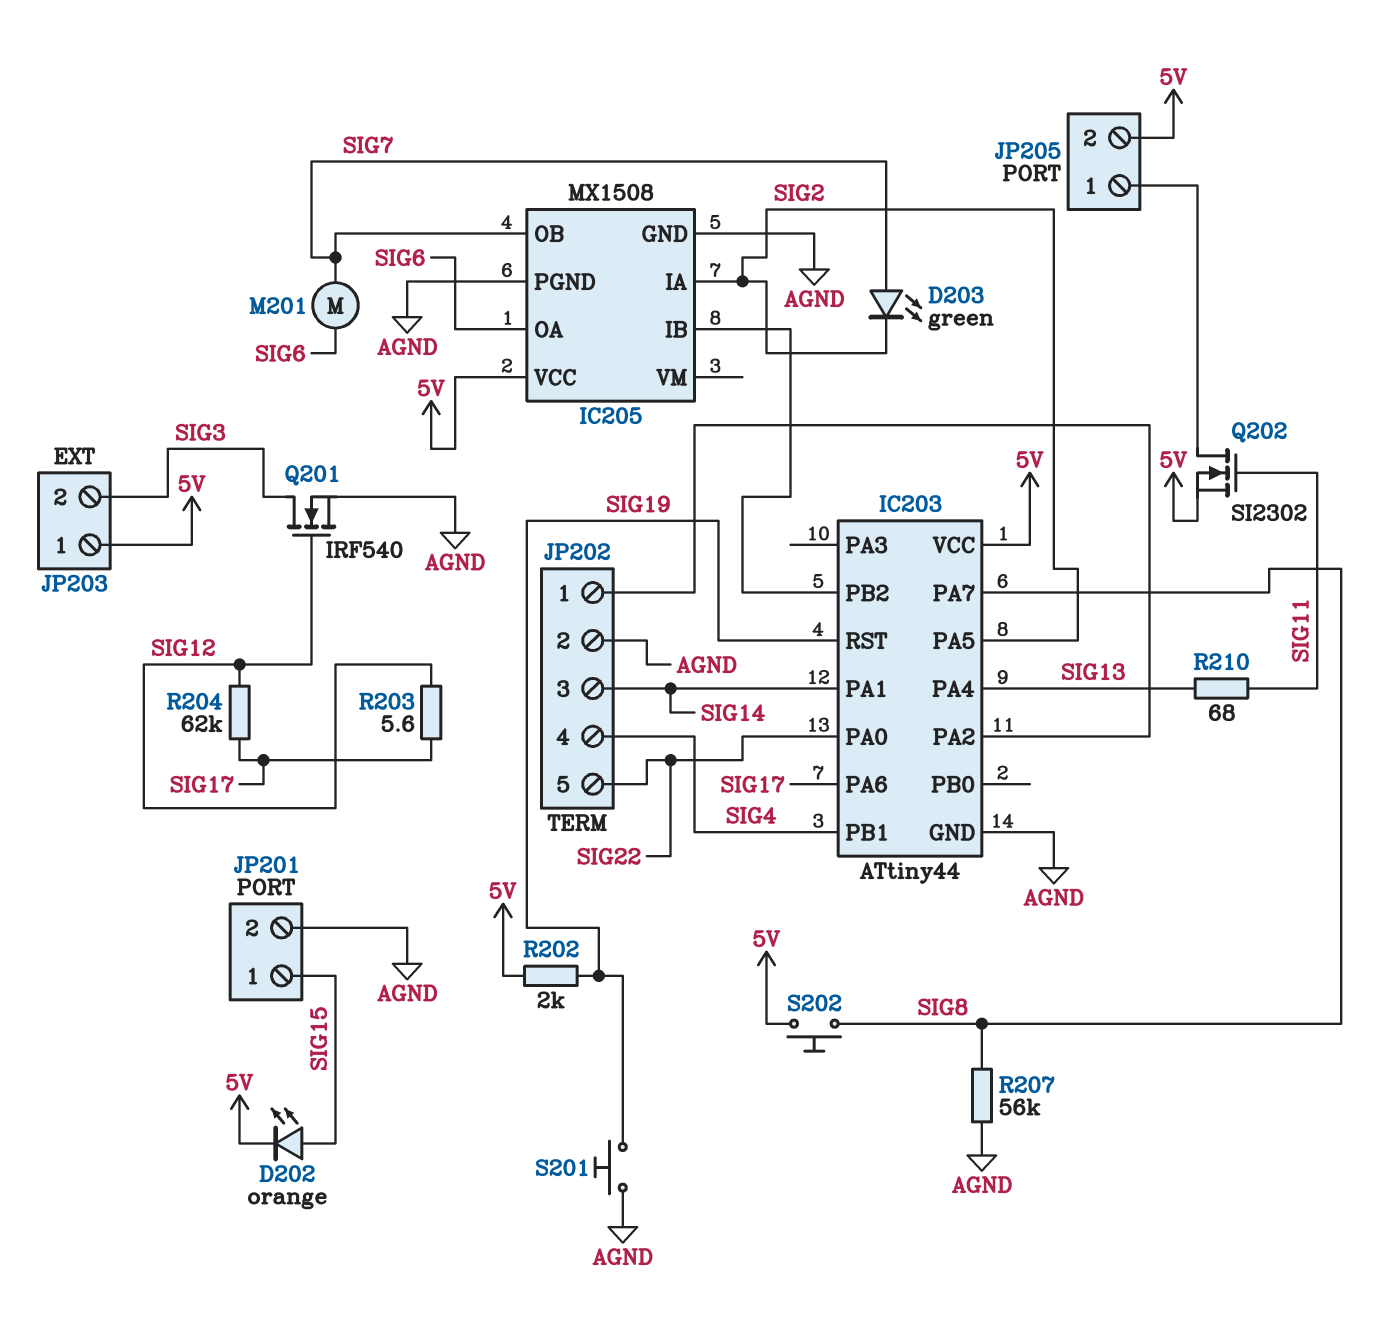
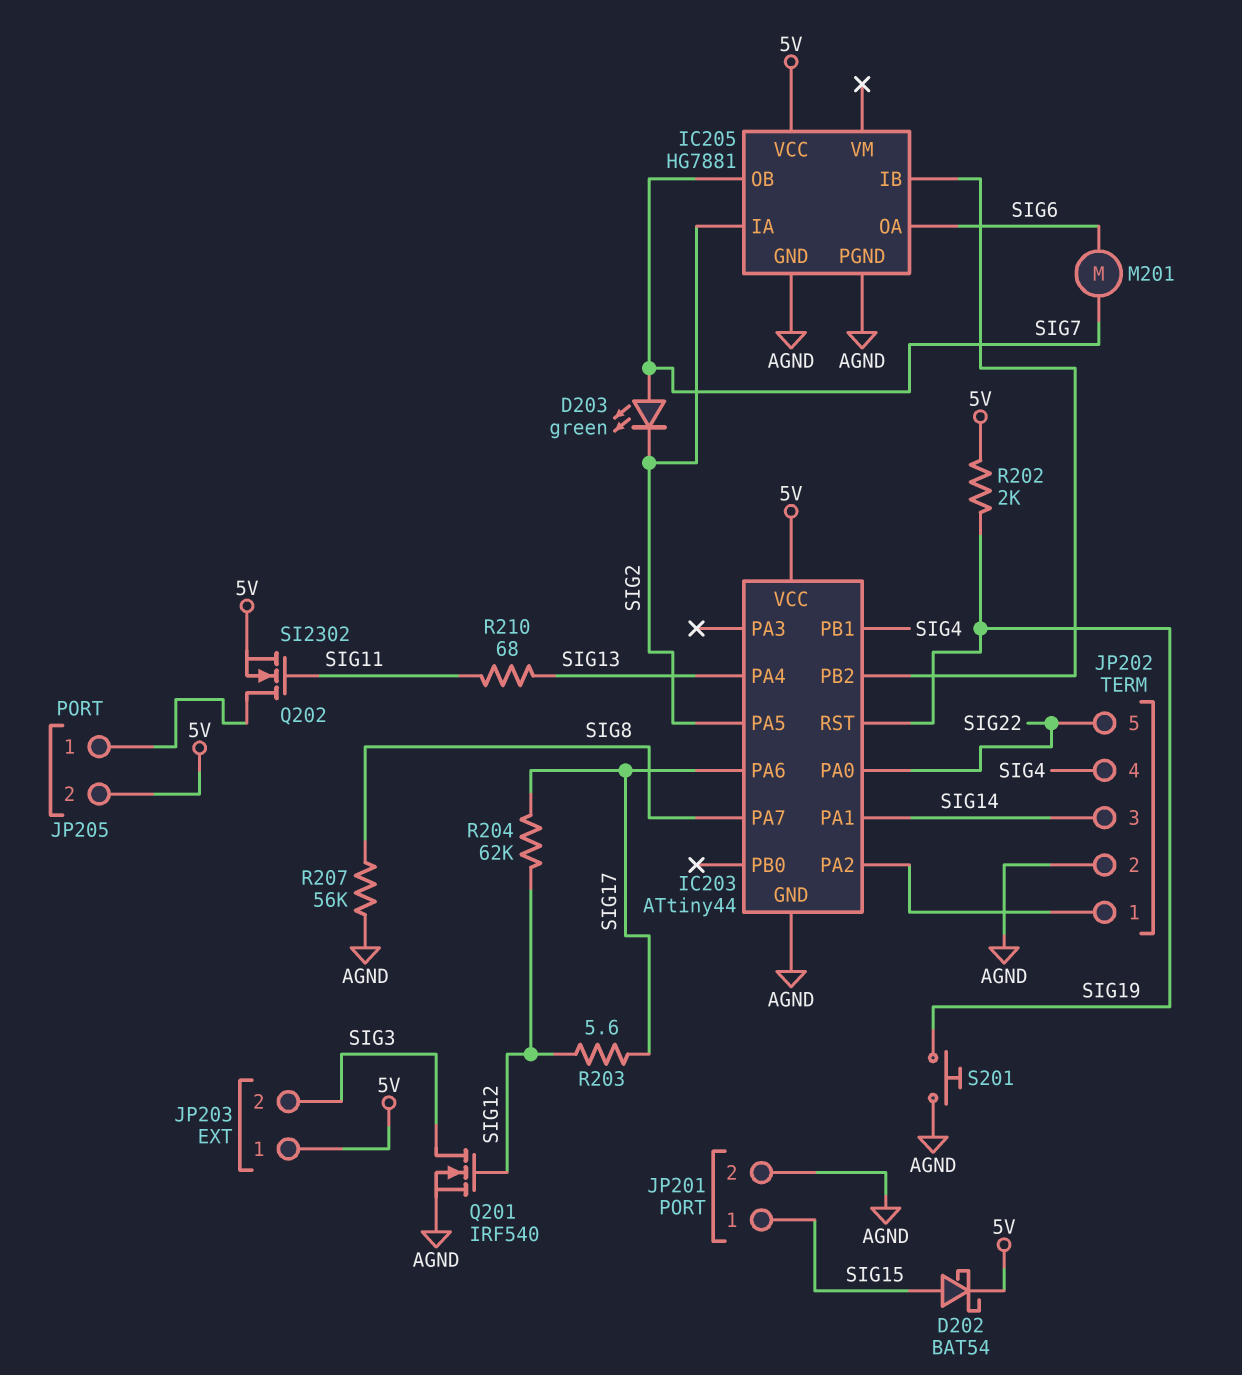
D202: LED orange (A SIG15, K 5V) -> schottky BAT54 (A SIG15, K 5V)
IC205: MX1508 -> HG7881
S202: button (5V, SIG8) -> none

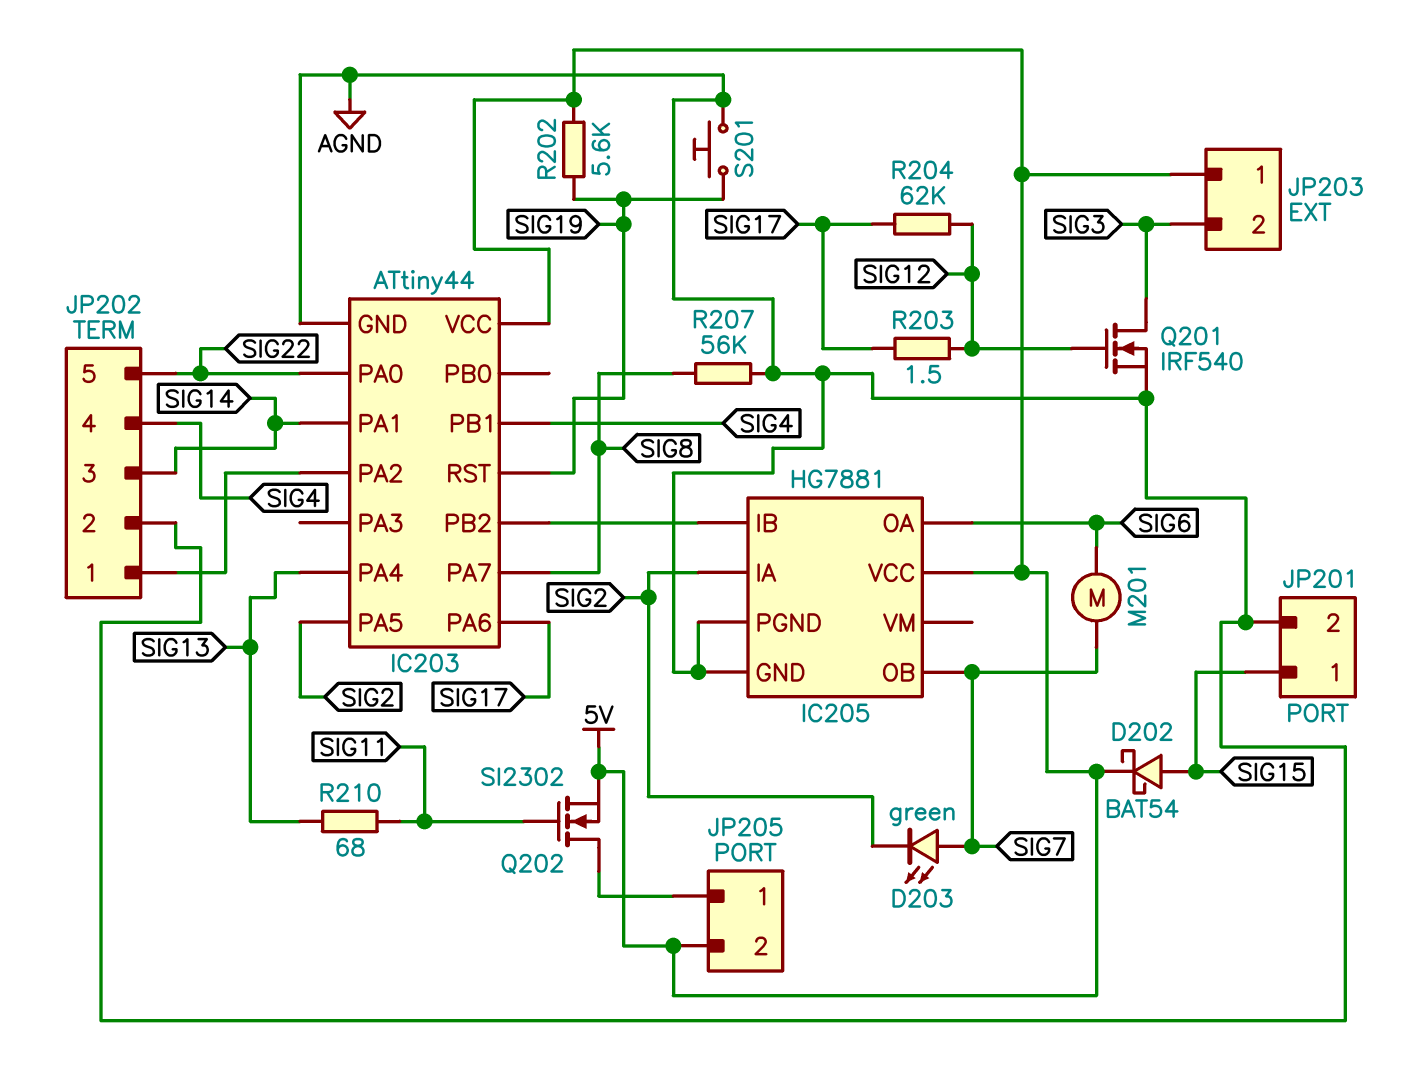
R202: 2k (5V, SIG19) -> 5.6k (5V, SIG19)
R203: 5.6 (SIG12, SIG17) -> 1.5 (SIG12, SIG17)

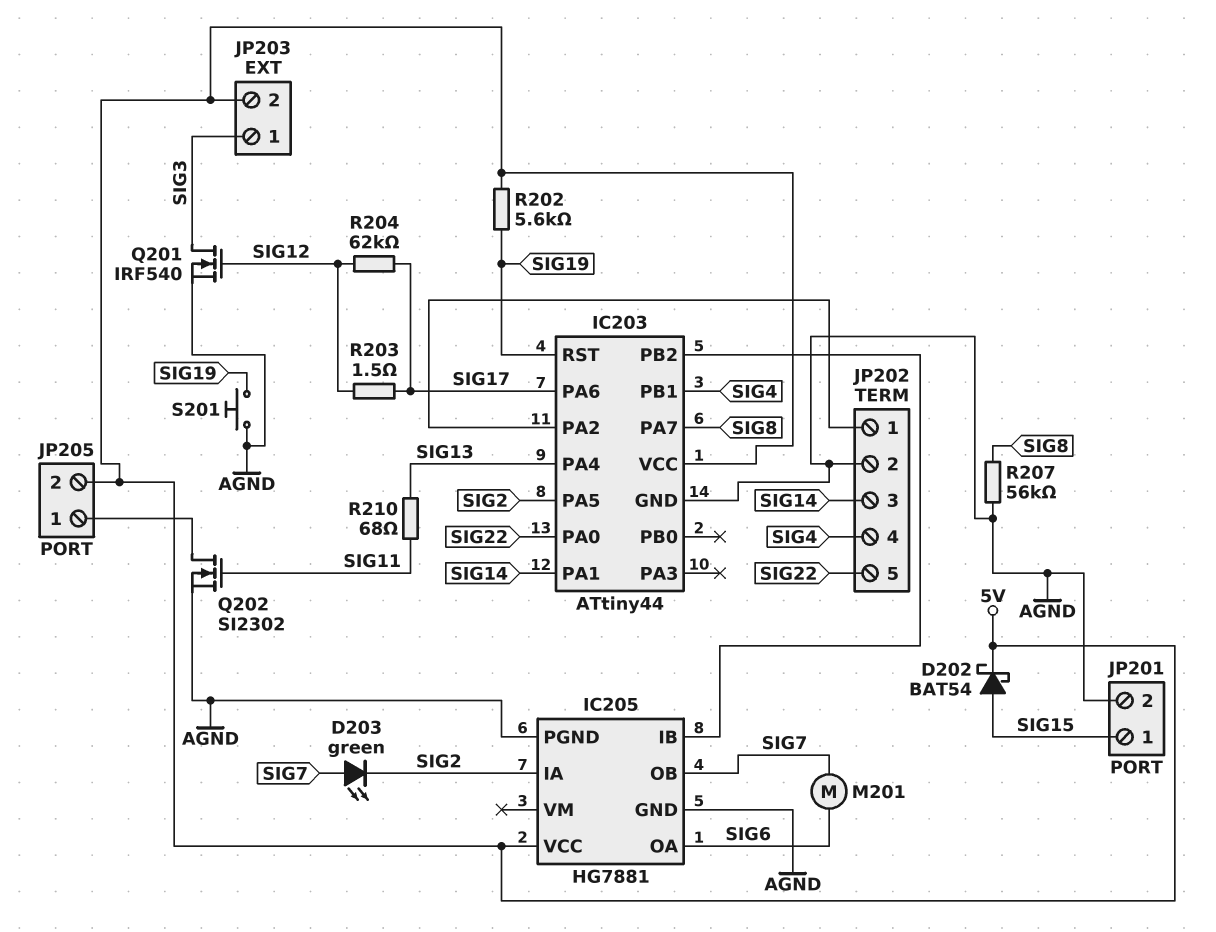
JP203 pin 1: 5V -> SIG3
JP203 pin 2: SIG3 -> 5V
Q202: NMOS SI2302 (G SIG11, D JP205/1, S 5V) -> NMOS SI2302 (G SIG11, D JP205/1, S AGND)

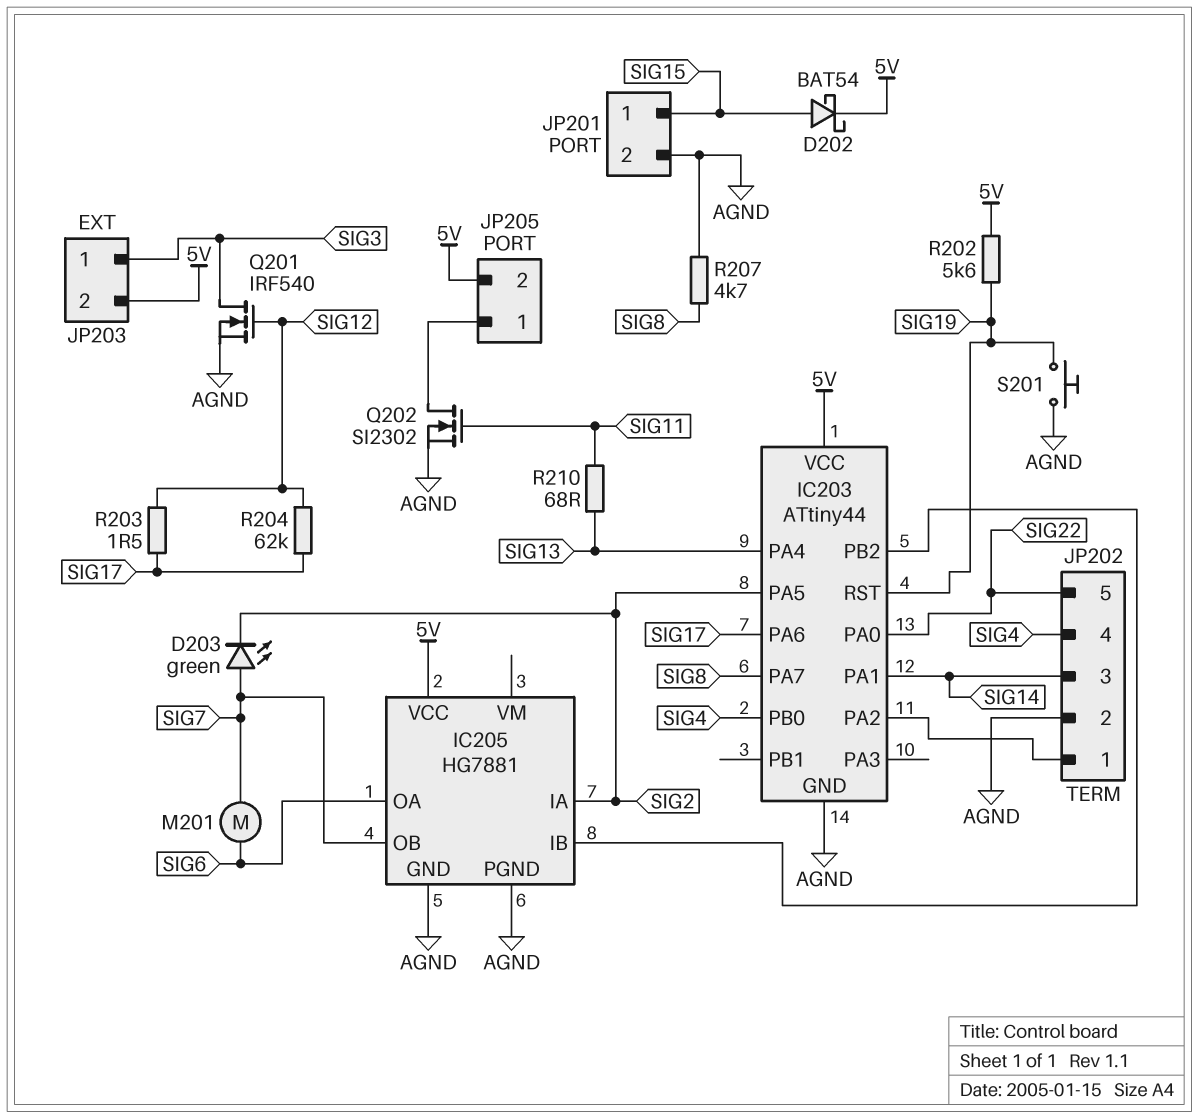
IC203 pin PB0: none -> SIG4
IC203 pin PB1: SIG4 -> none
R207: 56k (AGND, SIG8) -> 4.7k (AGND, SIG8)

